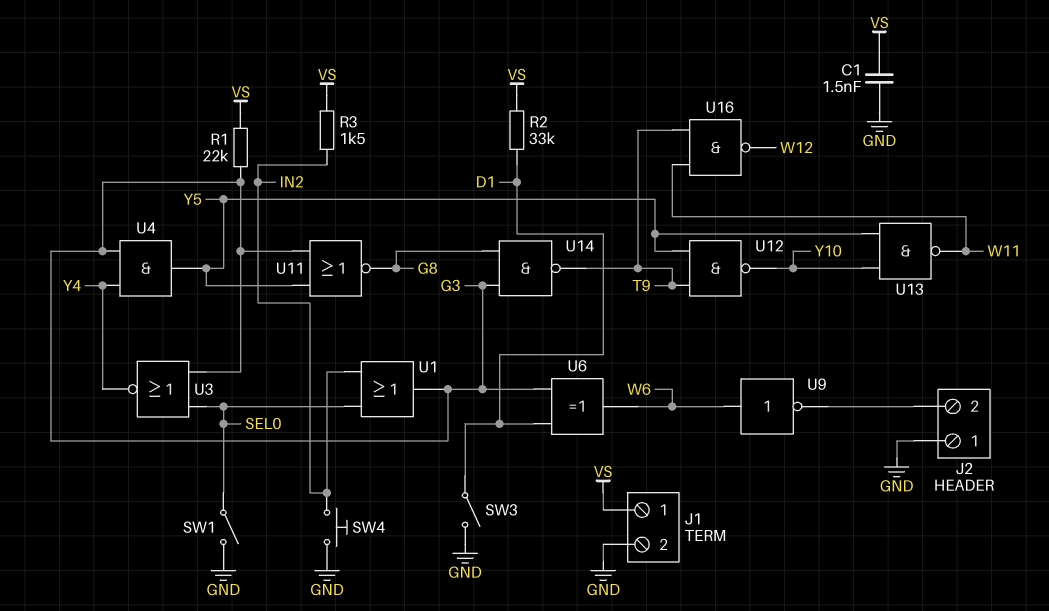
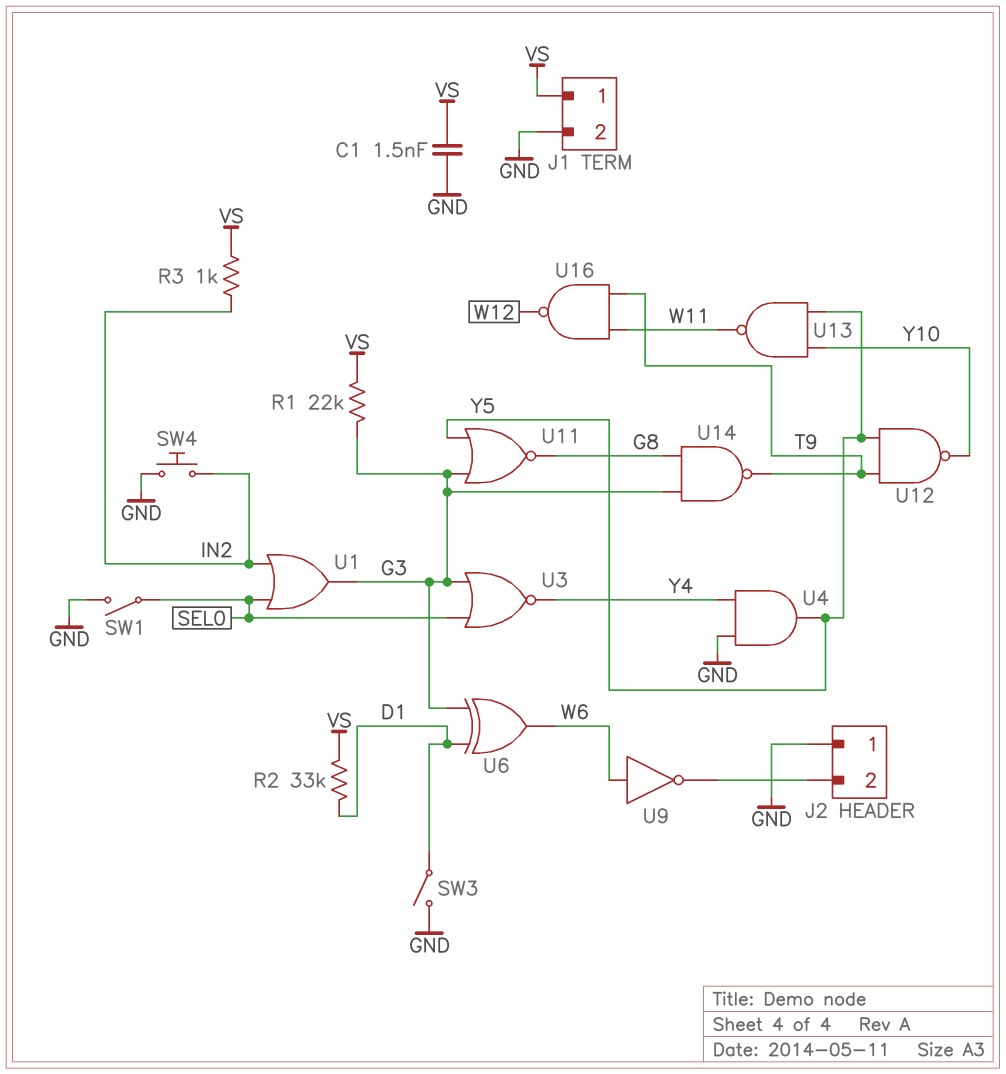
R3: 1.5k (IN2, VS) -> 1k (IN2, VS)
U4: AND (in G3, in Y4, out Y5) -> AND (in GND, in Y4, out Y5)

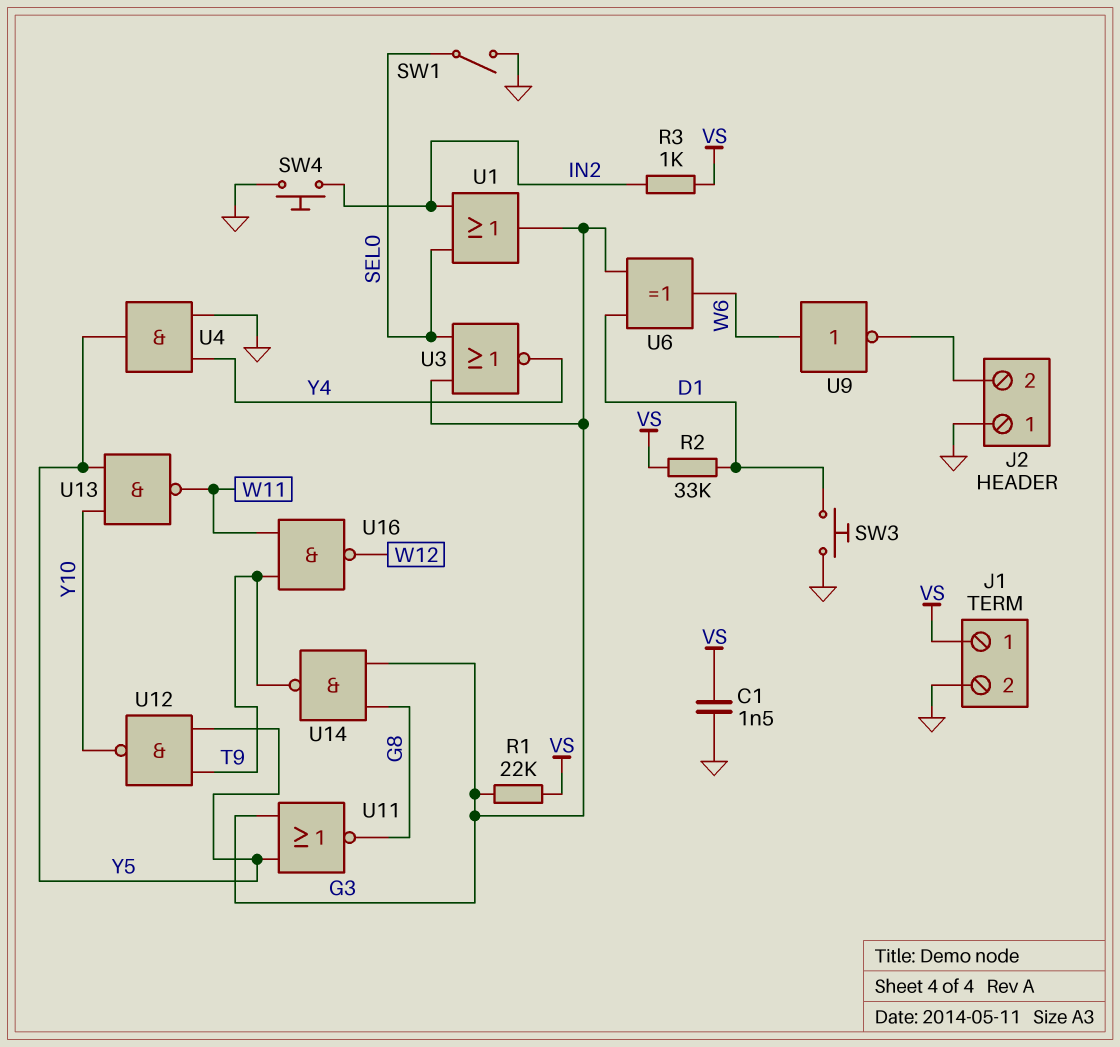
SW3: switch (D1, GND) -> button (D1, GND)

